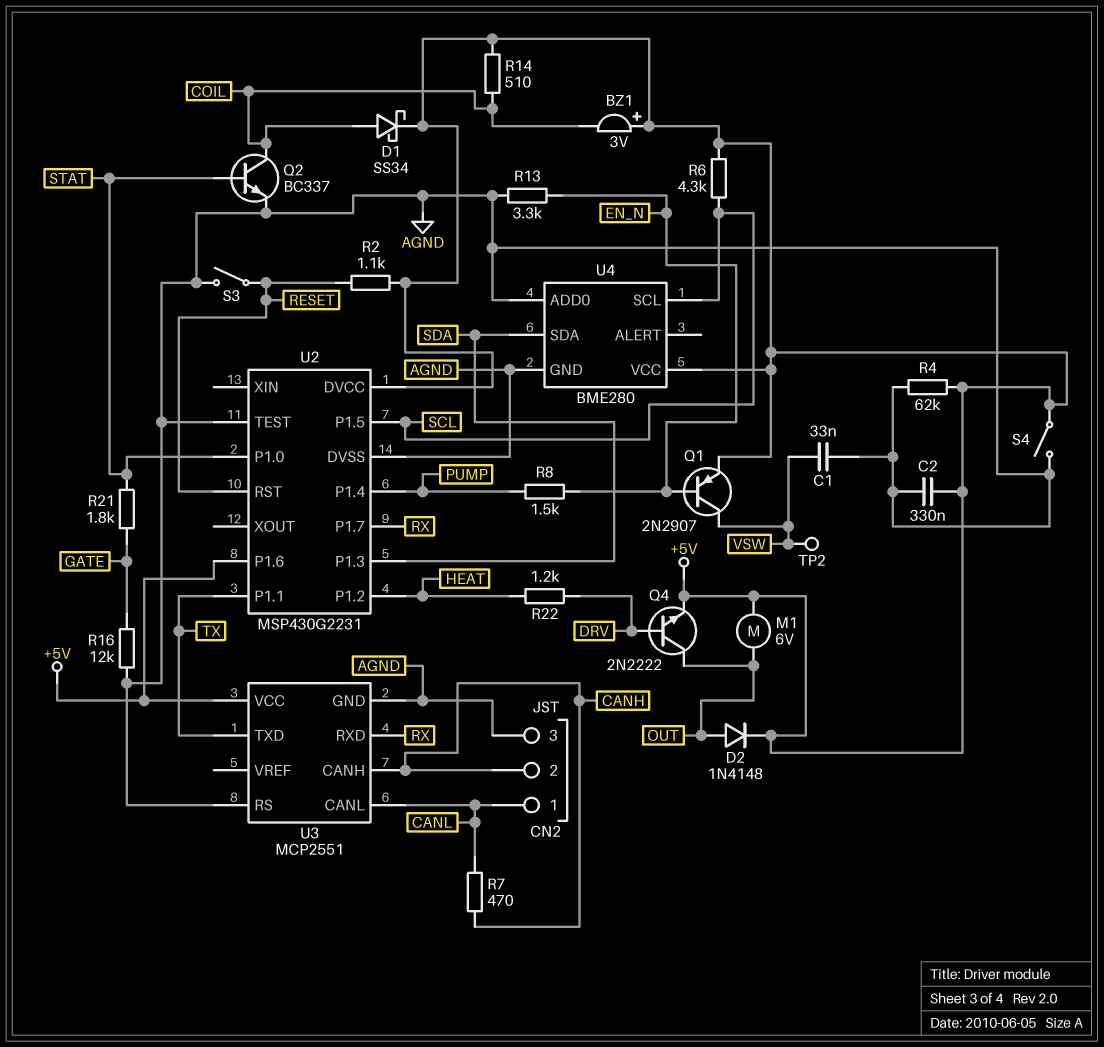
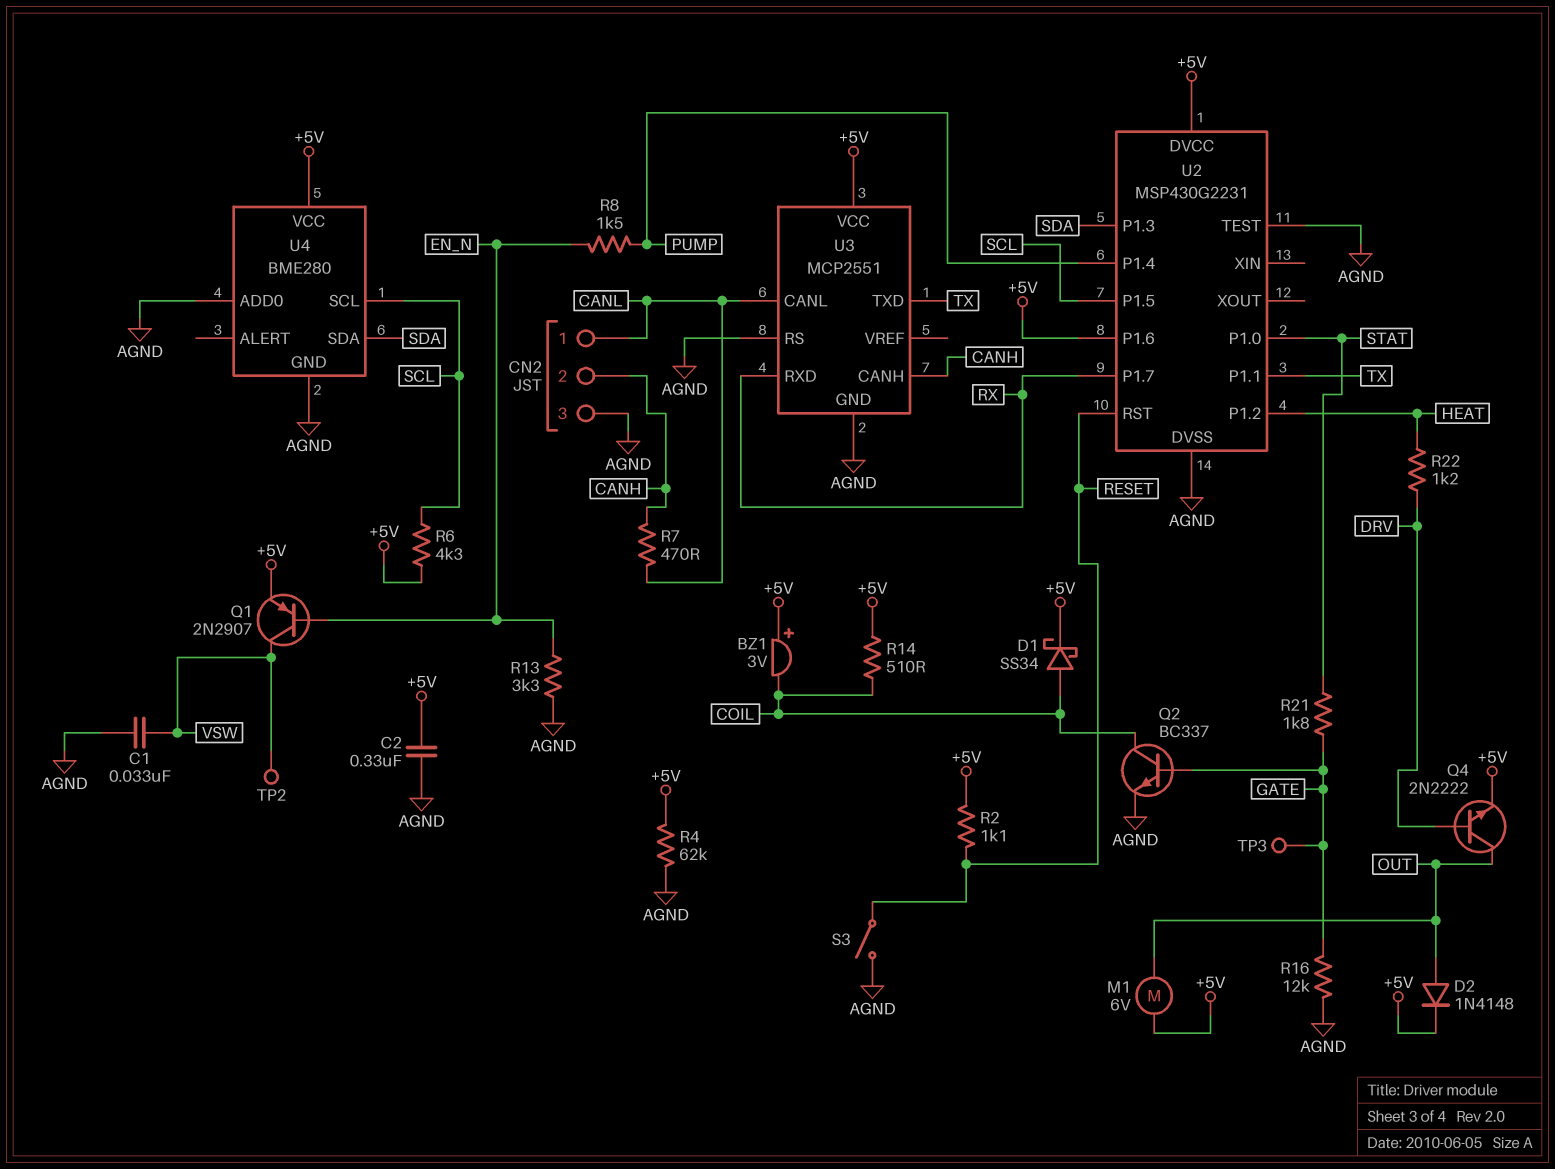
Q2: NPN BC337 (B STAT, C COIL, E AGND) -> NPN BC337 (B GATE, C COIL, E AGND)
S4: switch (+5V, AGND) -> none
TP3: none -> test point (GATE)

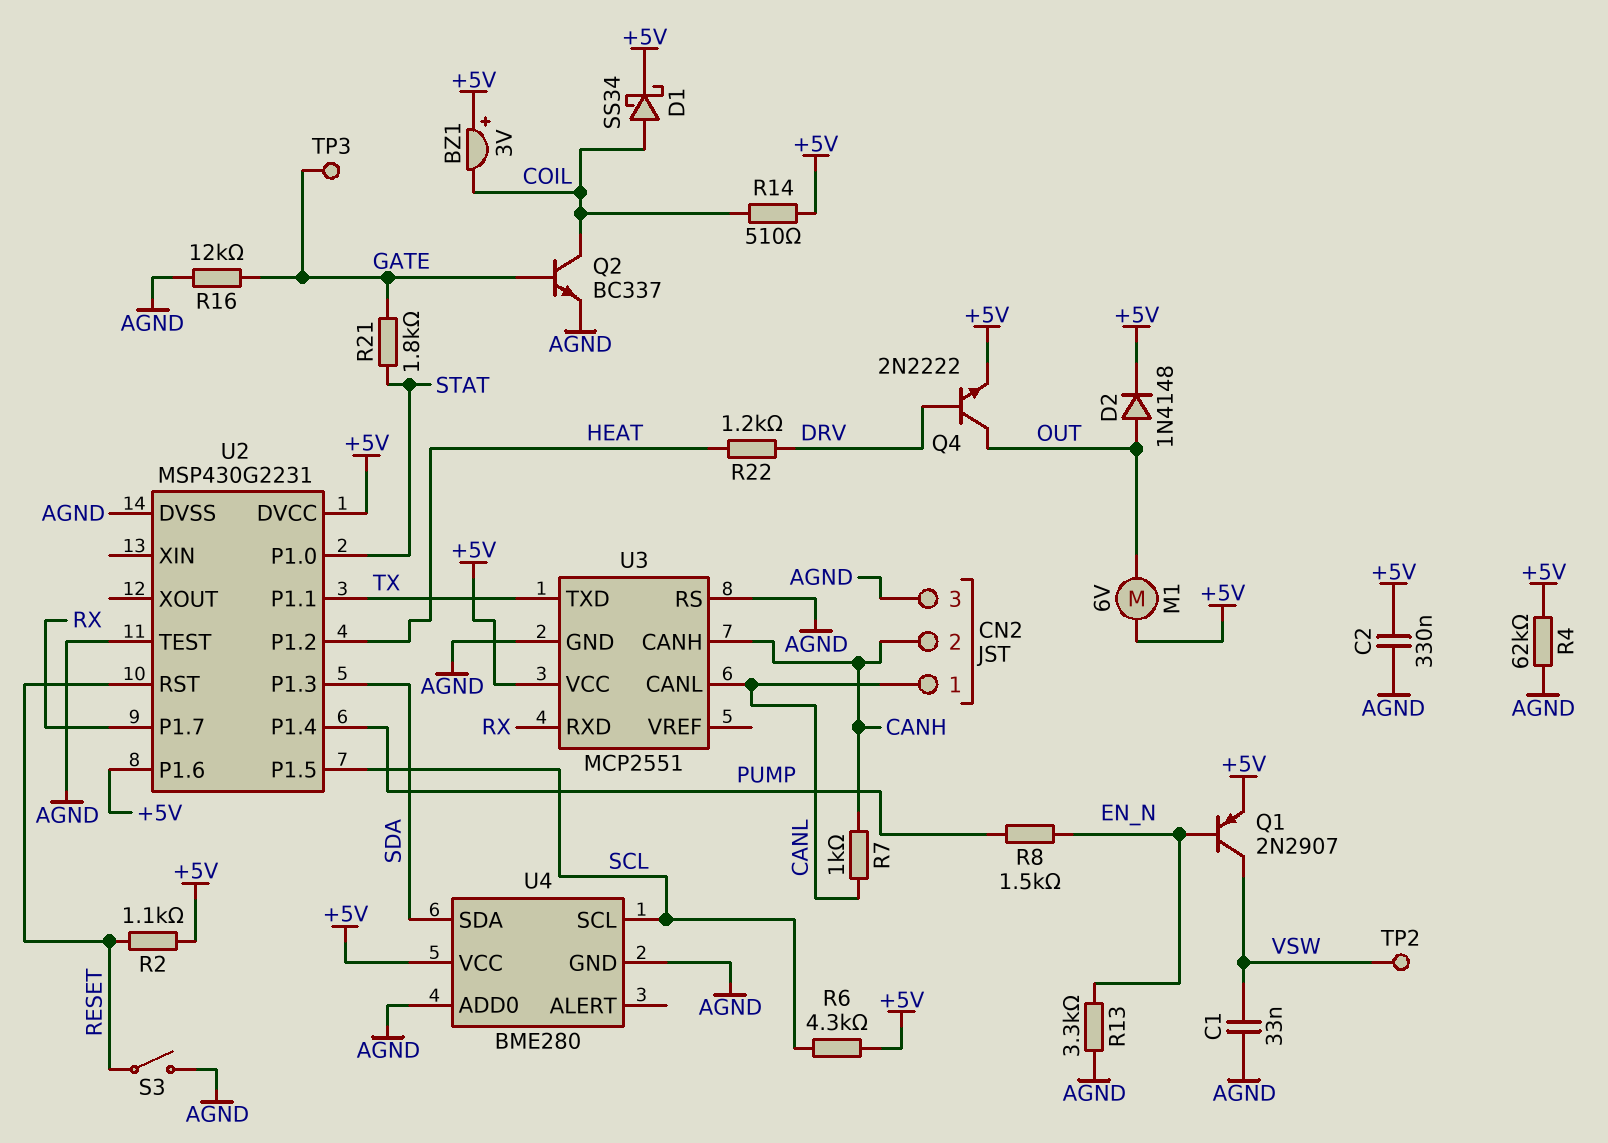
R7: 470 (CANH, CANL) -> 1k (CANH, CANL)

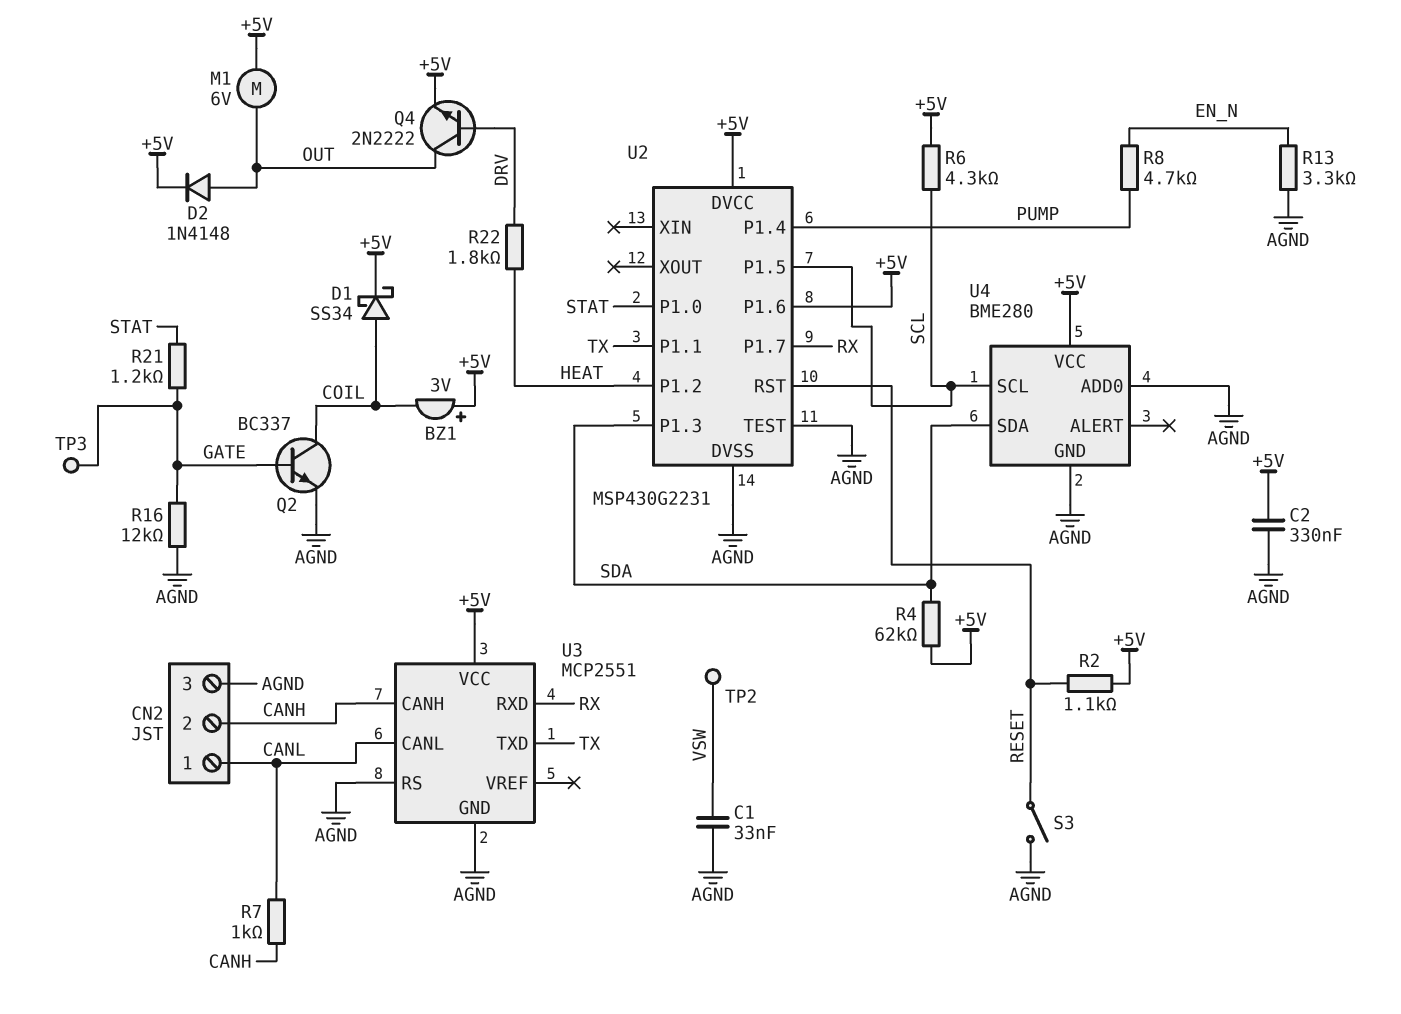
Q1: PNP 2N2907 (B EN_N, C VSW, E +5V) -> none
R4: 62k (+5V, AGND) -> 62k (+5V, SDA)
R8: 1.5k (EN_N, PUMP) -> 4.7k (EN_N, PUMP)
R14: 510 (+5V, COIL) -> none
R21: 1.8k (GATE, STAT) -> 1.2k (GATE, STAT)
R22: 1.2k (DRV, HEAT) -> 1.8k (DRV, HEAT)

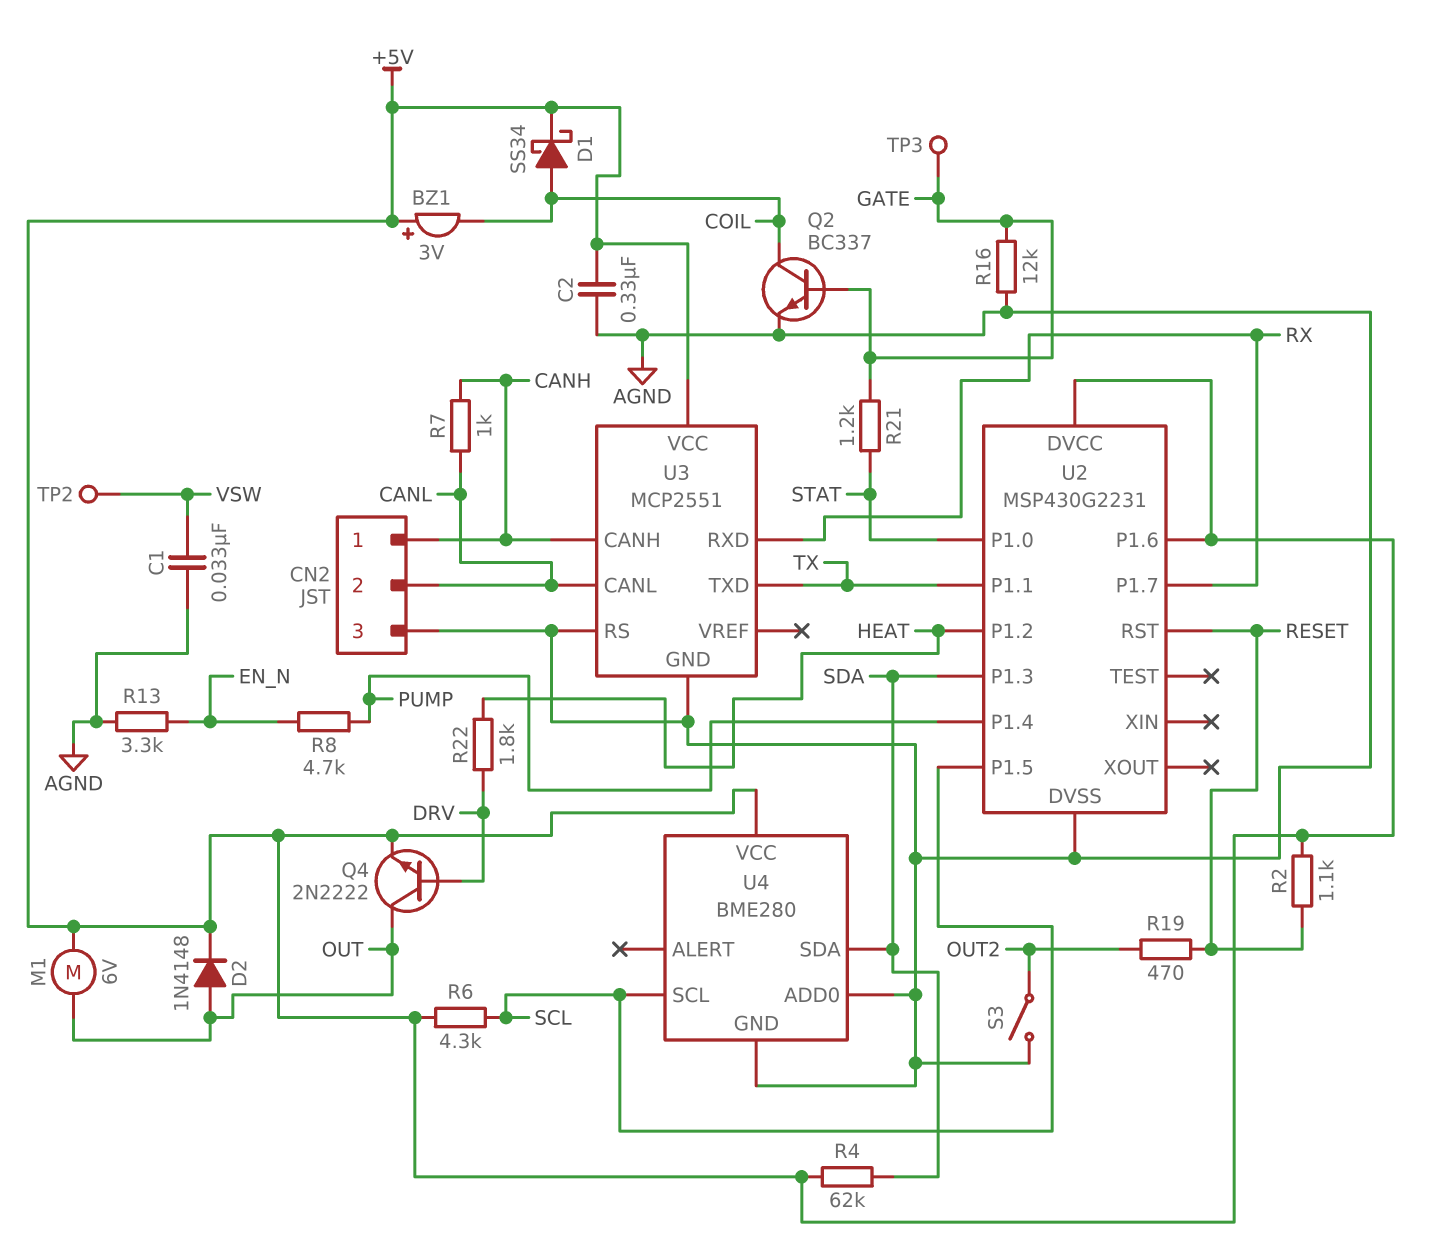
CN2 pin 1: CANL -> CANH
CN2 pin 2: CANH -> CANL
R19: none -> 470 (OUT2, RESET)
S3: switch (AGND, RESET) -> switch (AGND, OUT2)
U2 pin TEST: AGND -> none

